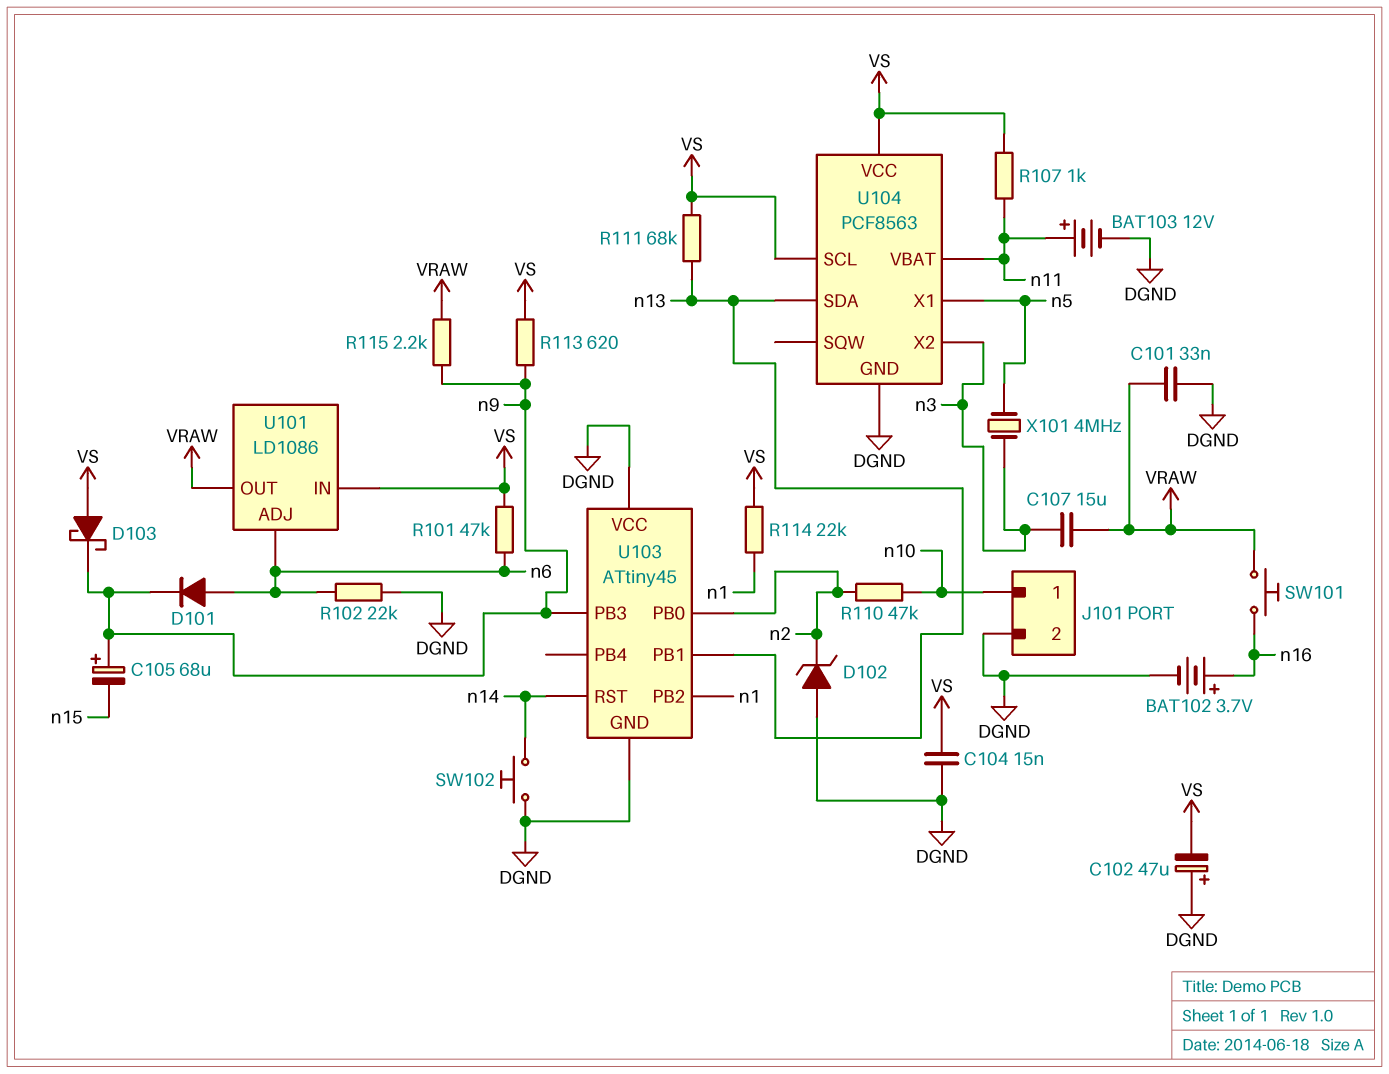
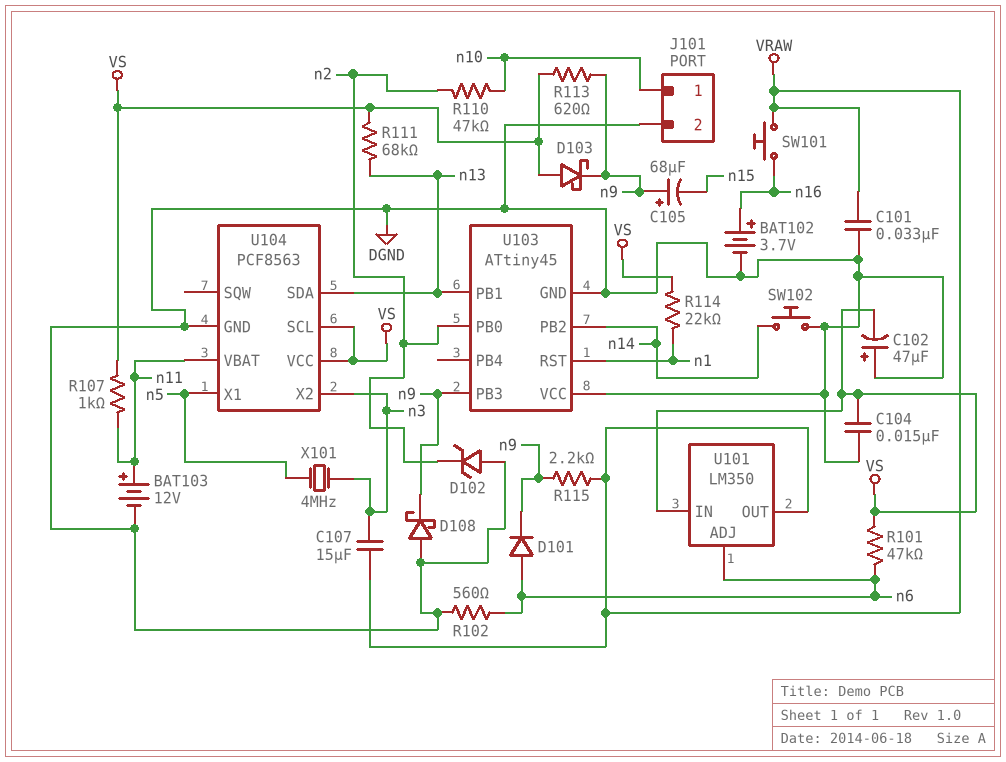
D108: none -> schottky (A DGND, K n9)
R102: 22k (DGND, n6) -> 560 (DGND, n6)
U101: LD1086 -> LM350
U103 pin PB2: n1 -> n14
U103 pin RST: n14 -> n1

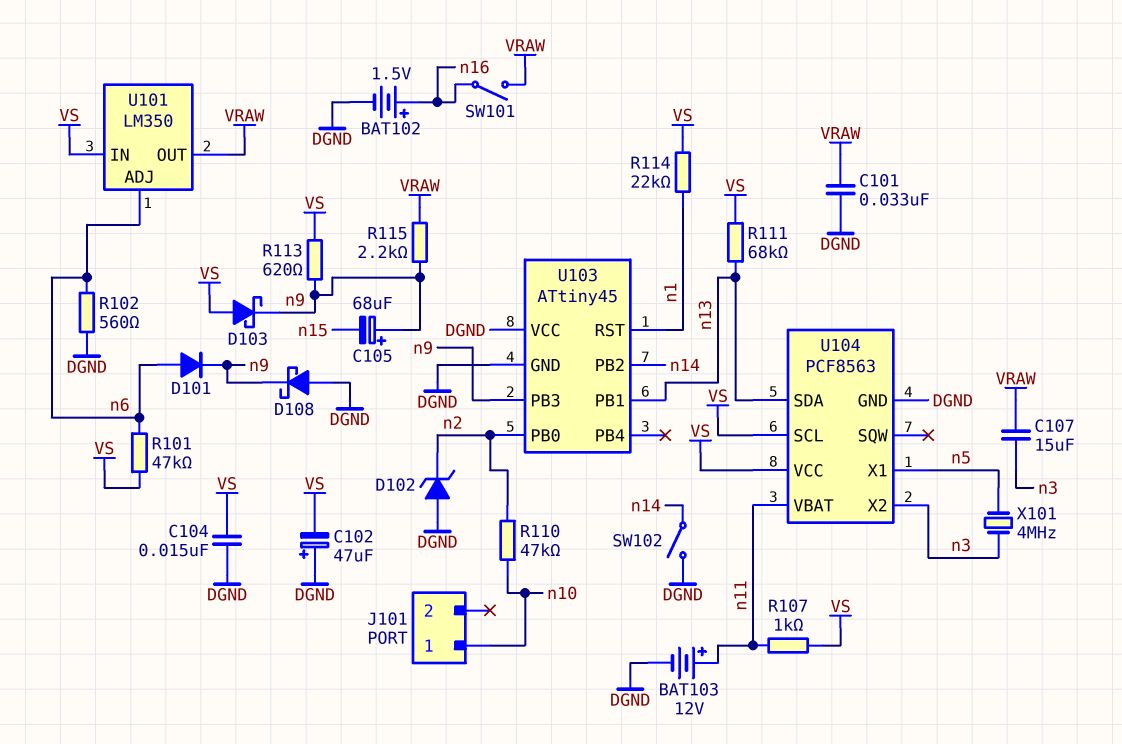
BAT102: 3.7V (plus n16, minus DGND) -> 1.5V (plus n16, minus DGND)
J101 pin 2: DGND -> none
SW101: button (VRAW, n16) -> switch (VRAW, n16)
SW102: button (DGND, n14) -> switch (DGND, n14)

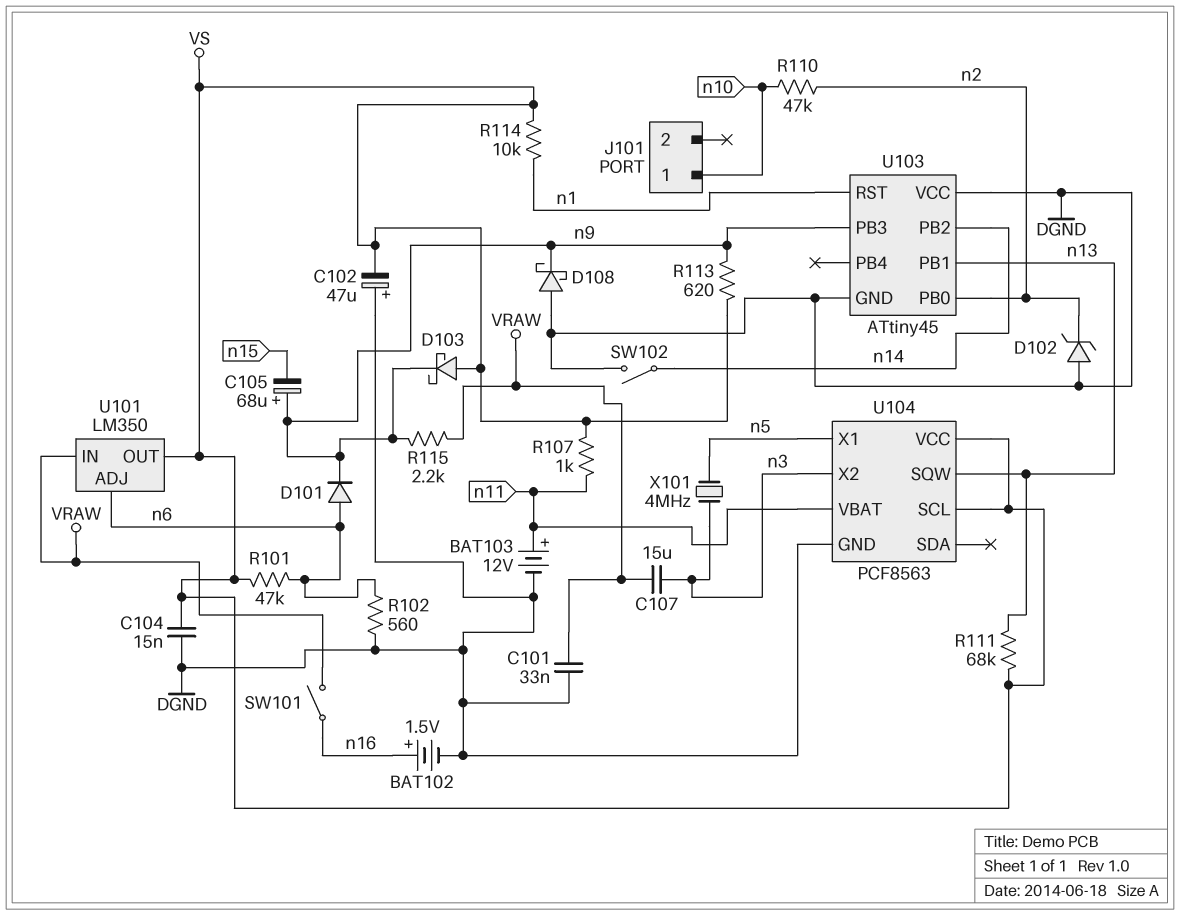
R114: 22k (VS, n1) -> 10k (VS, n1)
U101 pin IN: VS -> VRAW
U101 pin OUT: VRAW -> VS
U104 pin SDA: n13 -> none
U104 pin SQW: none -> n13

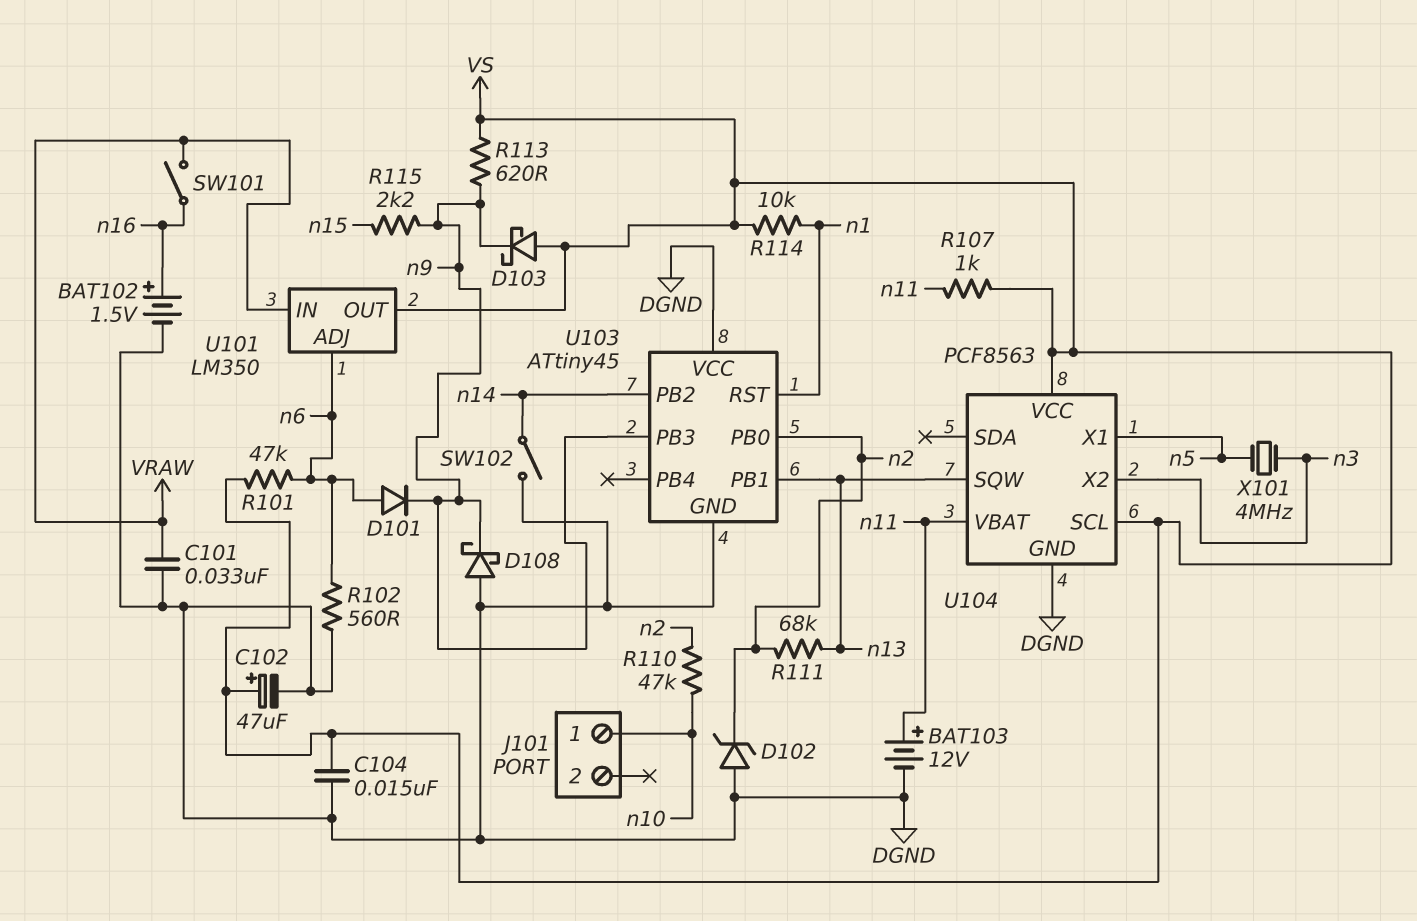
C102: 47uF (plus DGND, minus VS) -> 47uF (plus VS, minus DGND)
C105: 68uF (plus n9, minus n15) -> none
C107: 15uF (VRAW, n3) -> none
R111: 68k (VS, n13) -> 68k (n2, n13)
R115: 2.2k (VRAW, n9) -> 2.2k (n9, n15)

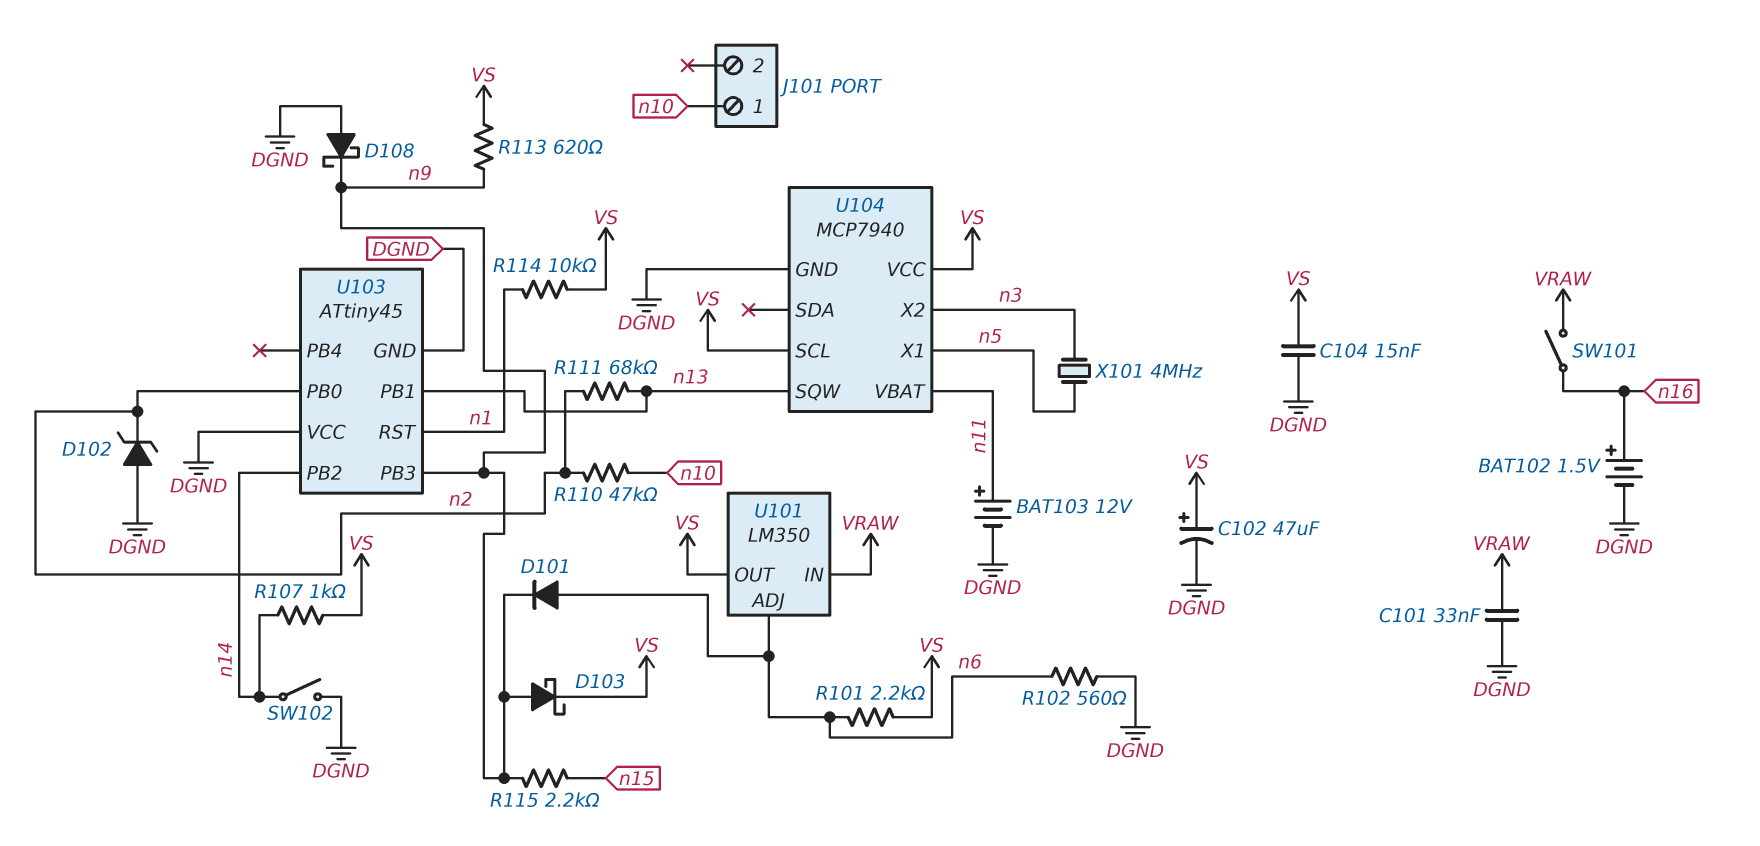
D103: schottky (A VS, K n9) -> schottky (A n9, K VS)
R101: 47k (VS, n6) -> 2.2k (VS, n6)
R107: 1k (VS, n11) -> 1k (VS, n14)
U104: PCF8563 -> MCP7940

